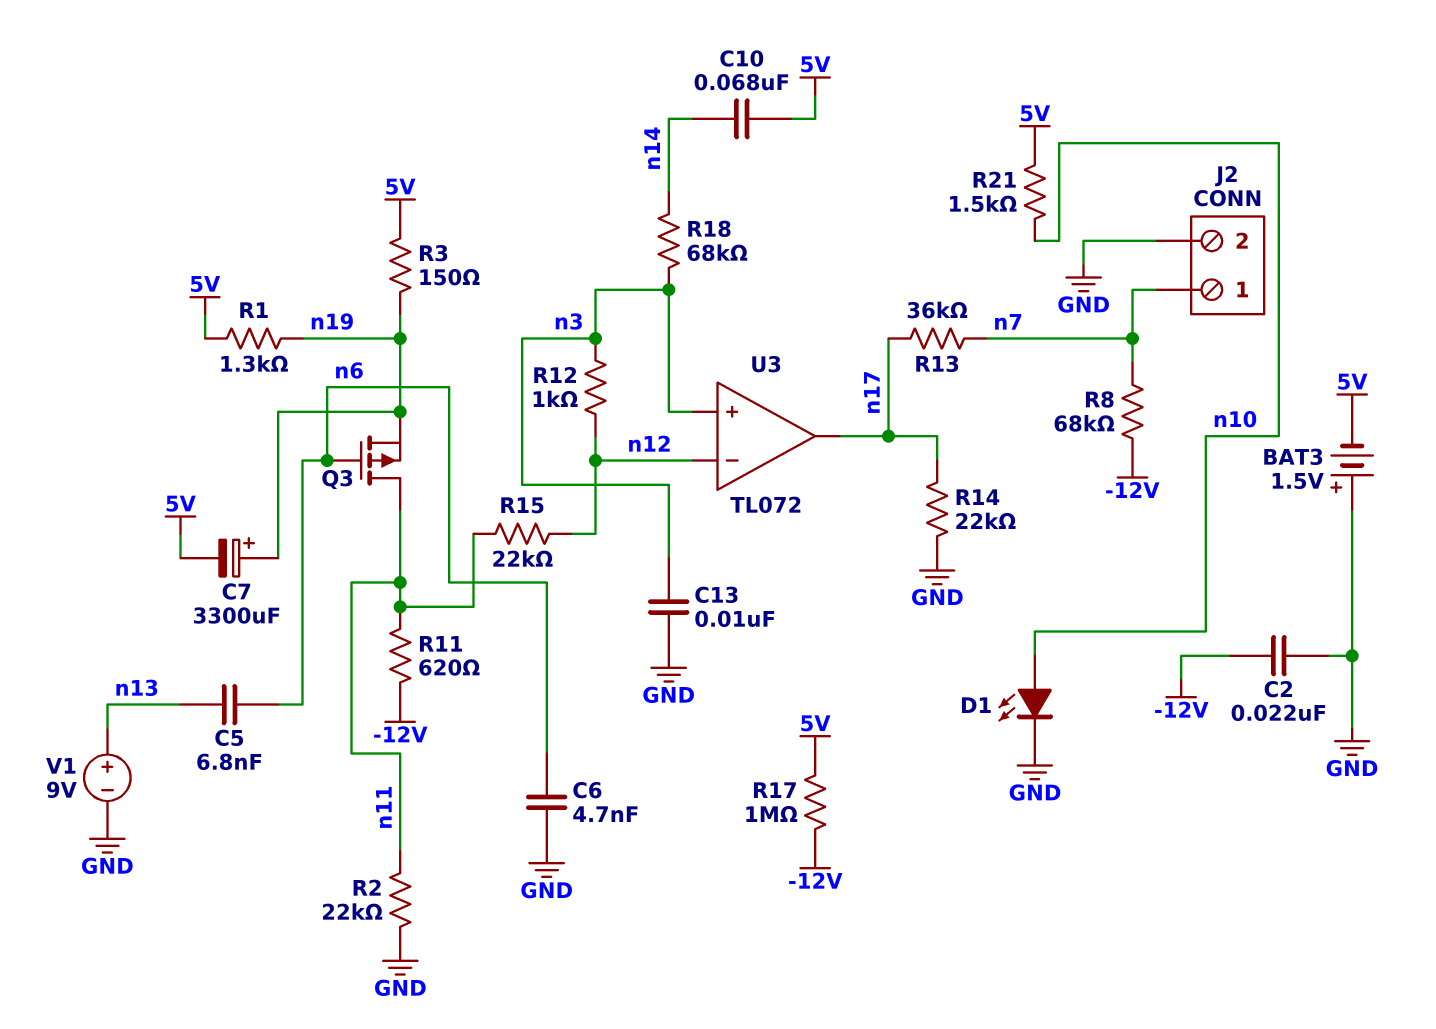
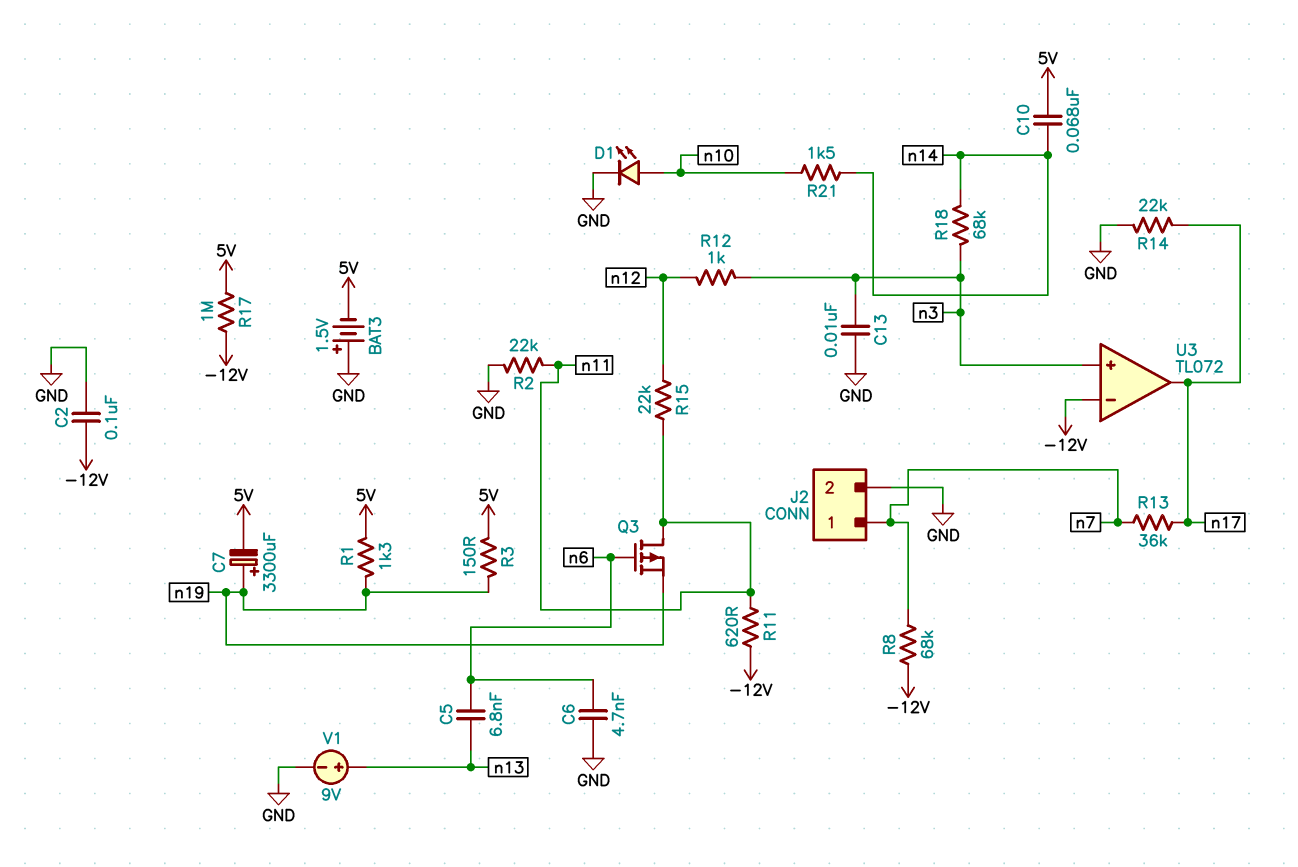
C2: 22nF (-12V, GND) -> 100nF (-12V, GND)
R21: 1.5k (5V, n10) -> 1.5k (n10, n14)
U3 pin in-: n12 -> -12V

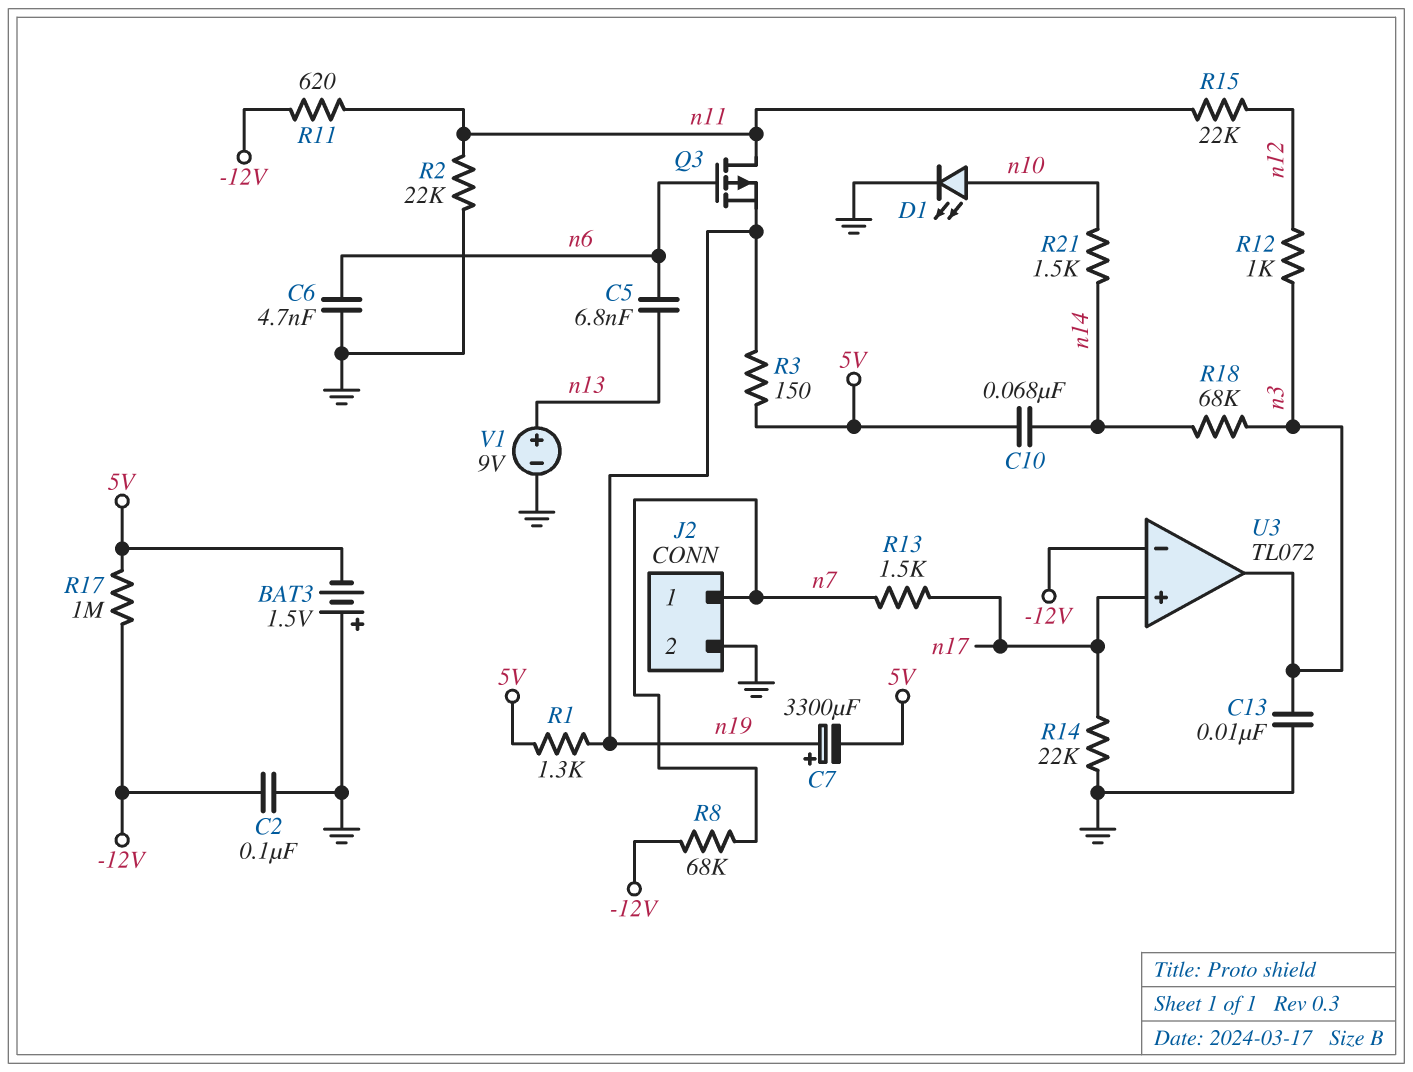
R13: 36k (n7, n17) -> 1.5k (n7, n17)
U3 pin in+: n3 -> n17
U3 pin out: n17 -> n3

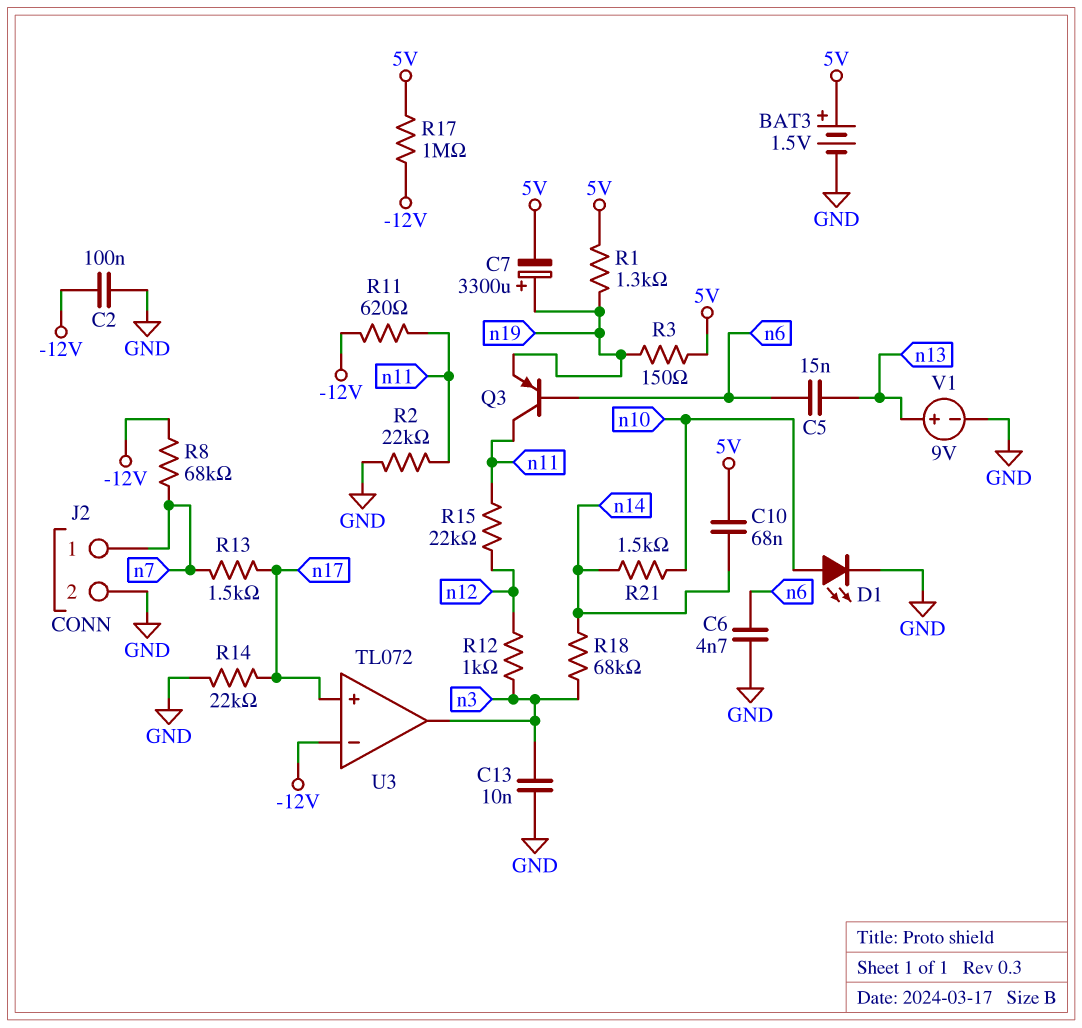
BAT3: 1.5V (plus GND, minus 5V) -> 1.5V (plus 5V, minus GND)
C5: 6.8nF (n6, n13) -> 15nF (n6, n13)
Q3: PMOS (G n6, D n11, S n19) -> PNP (B n6, C n11, E n19)

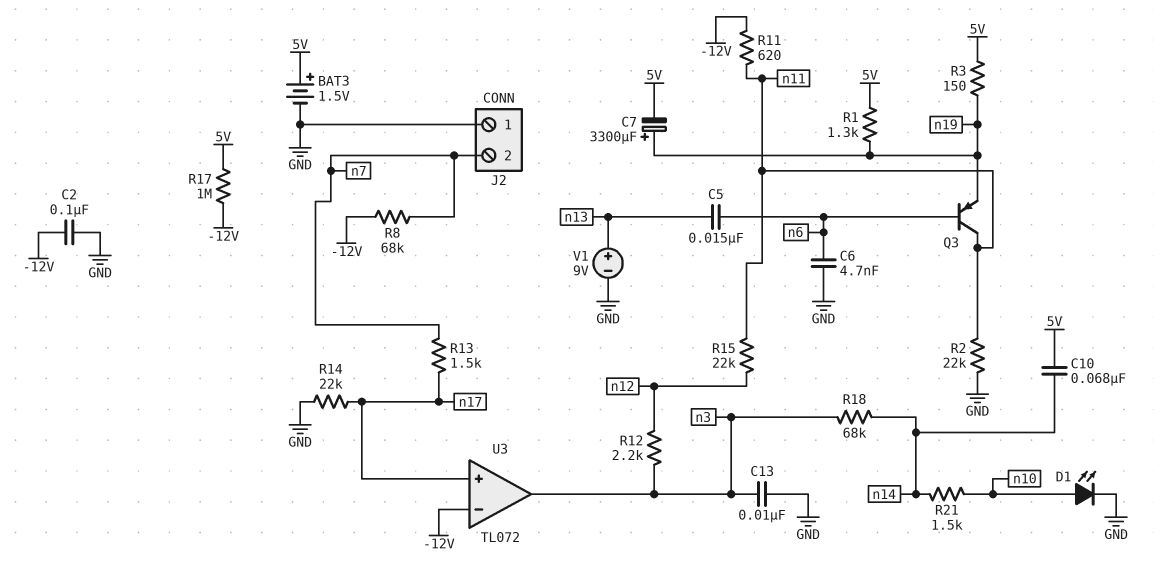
J2 pin 1: n7 -> GND
J2 pin 2: GND -> n7
R12: 1k (n3, n12) -> 2.2k (n3, n12)

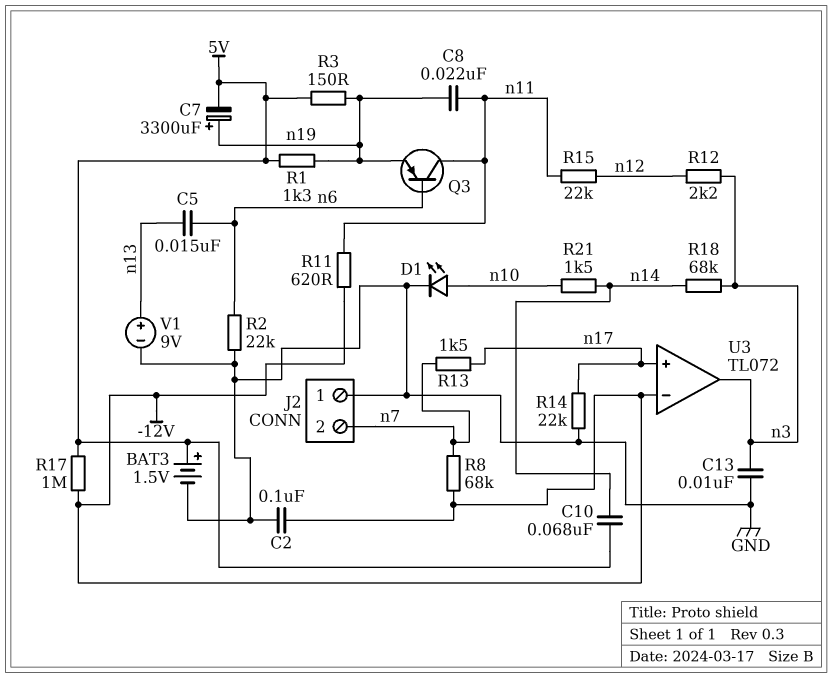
C6: 4.7nF (GND, n6) -> none
C8: none -> 22nF (n11, n19)
R2: 22k (GND, n11) -> 22k (GND, n6)

